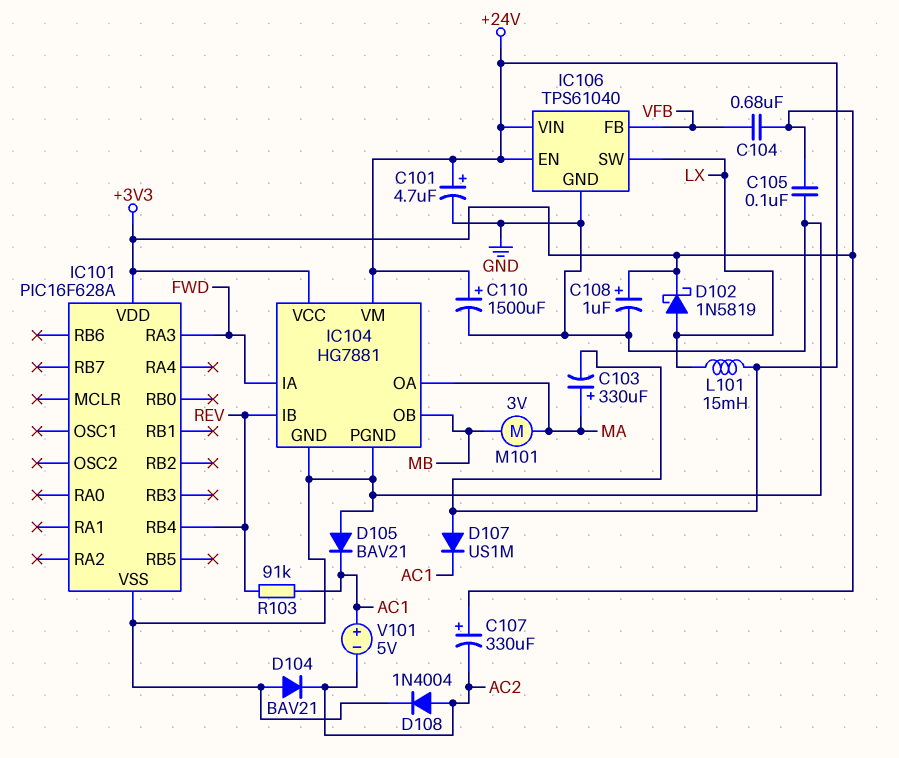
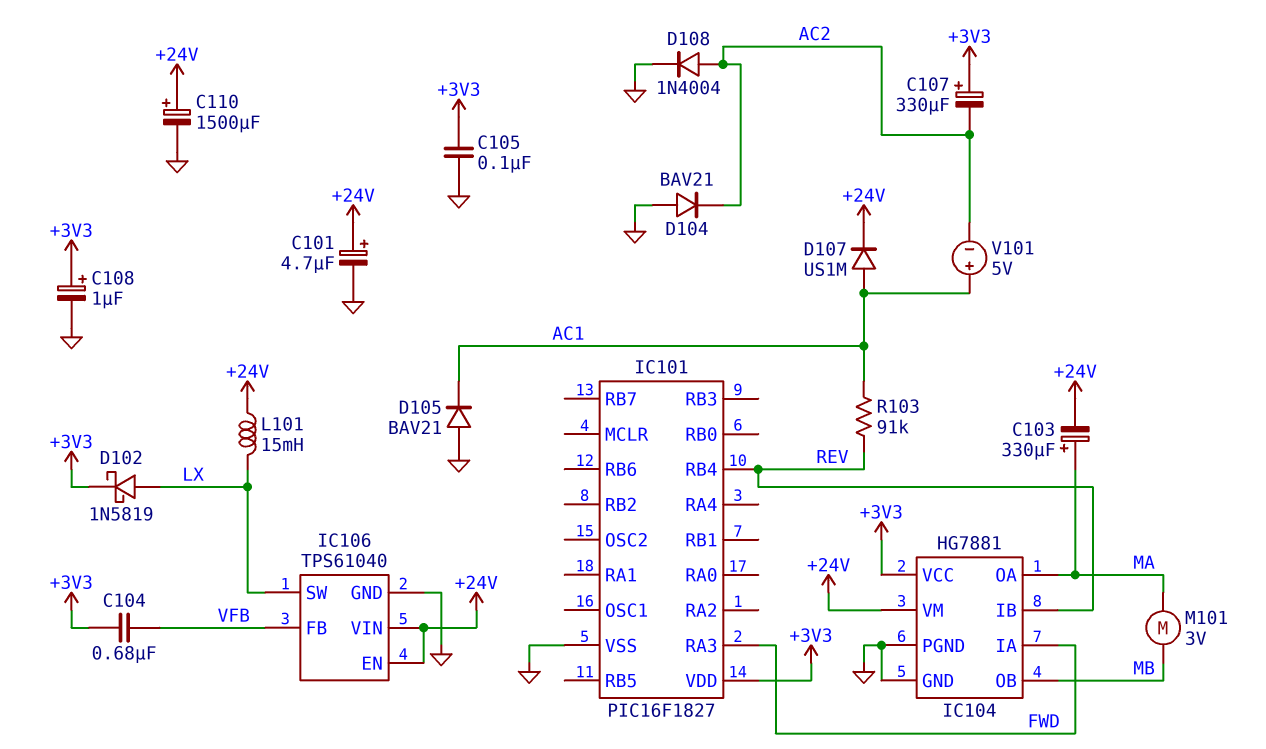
D107: diode US1M (A +24V, K AC1) -> diode US1M (A AC1, K +24V)
IC101: PIC16F628A -> PIC16F1827

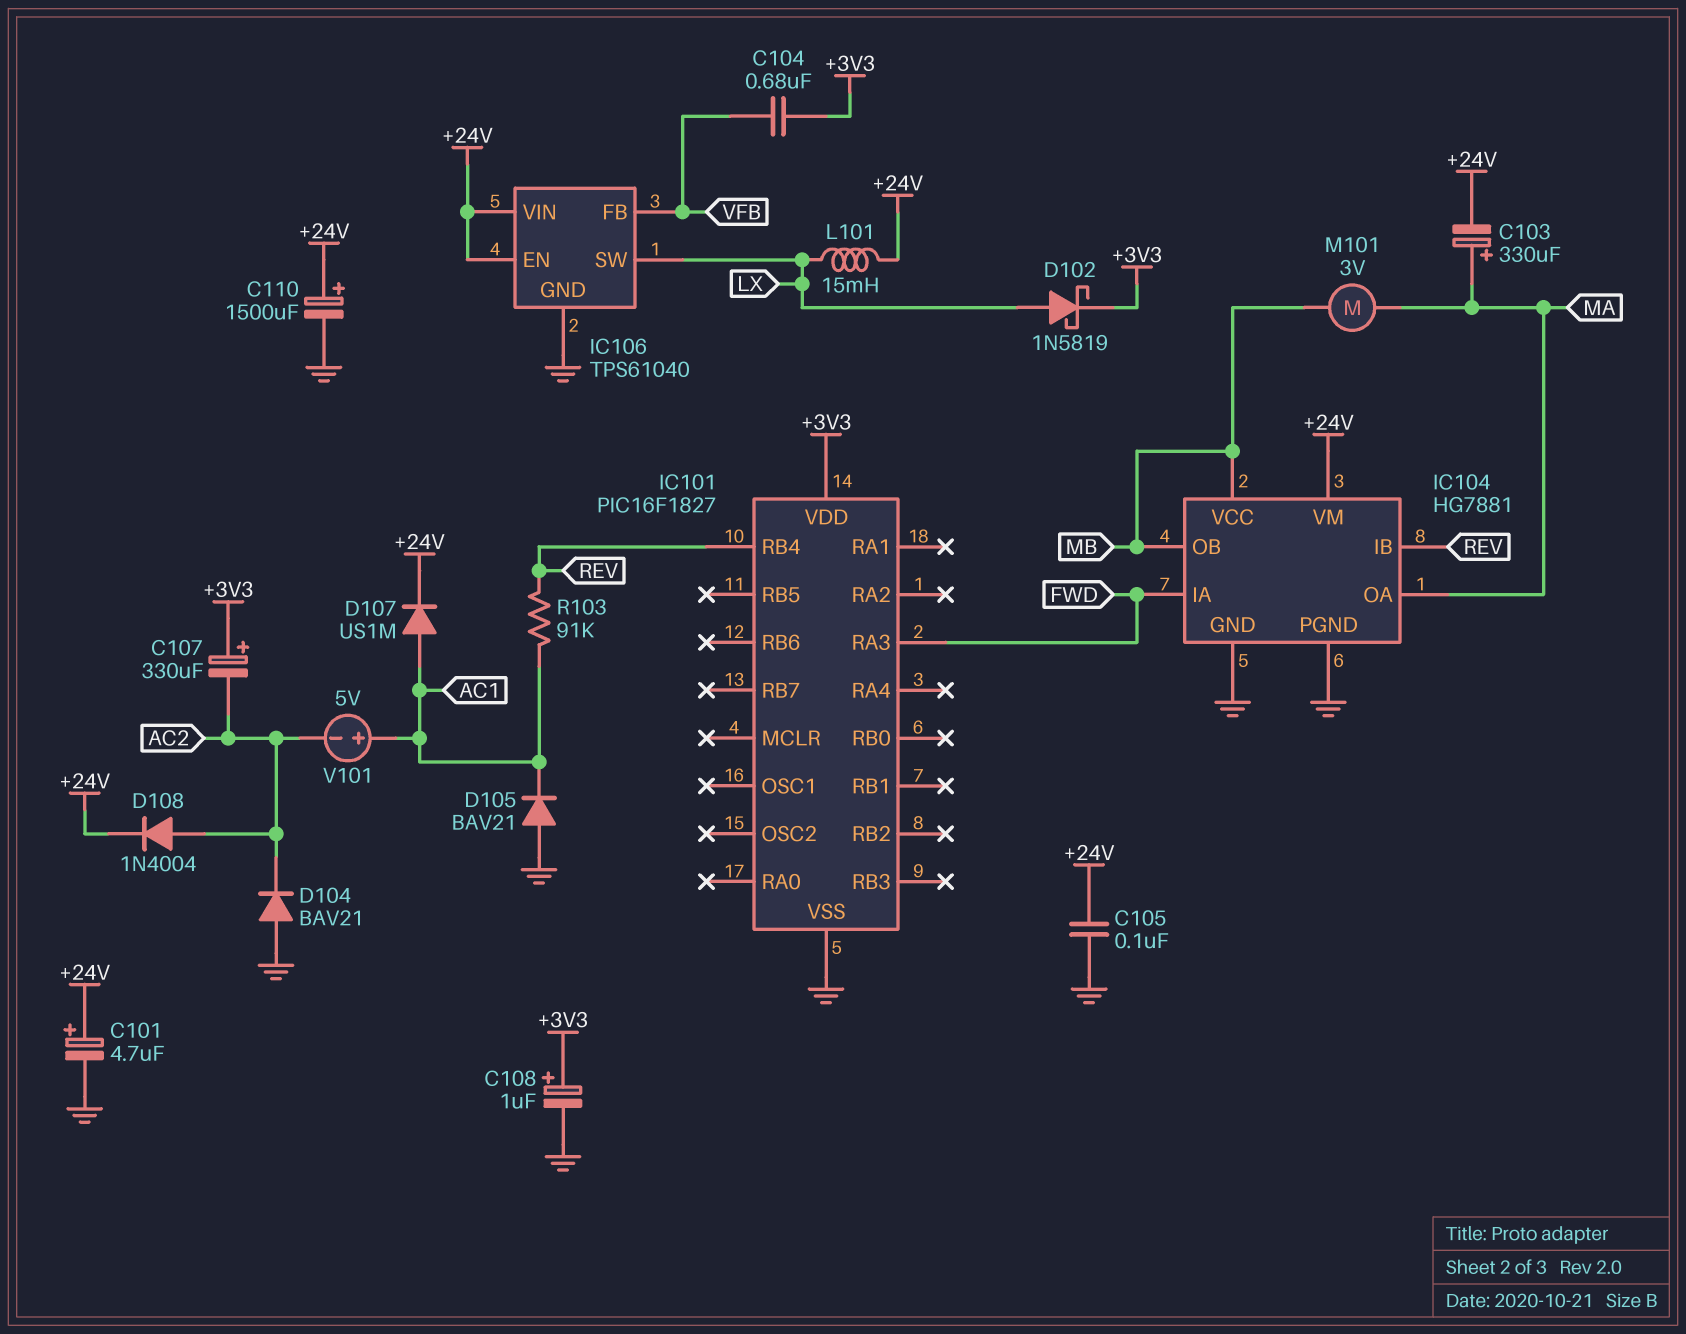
C105: 100nF (+3V3, GND) -> 100nF (+24V, GND)
D108: diode 1N4004 (A AC2, K GND) -> diode 1N4004 (A AC2, K +24V)
IC104 pin VCC: +3V3 -> MB

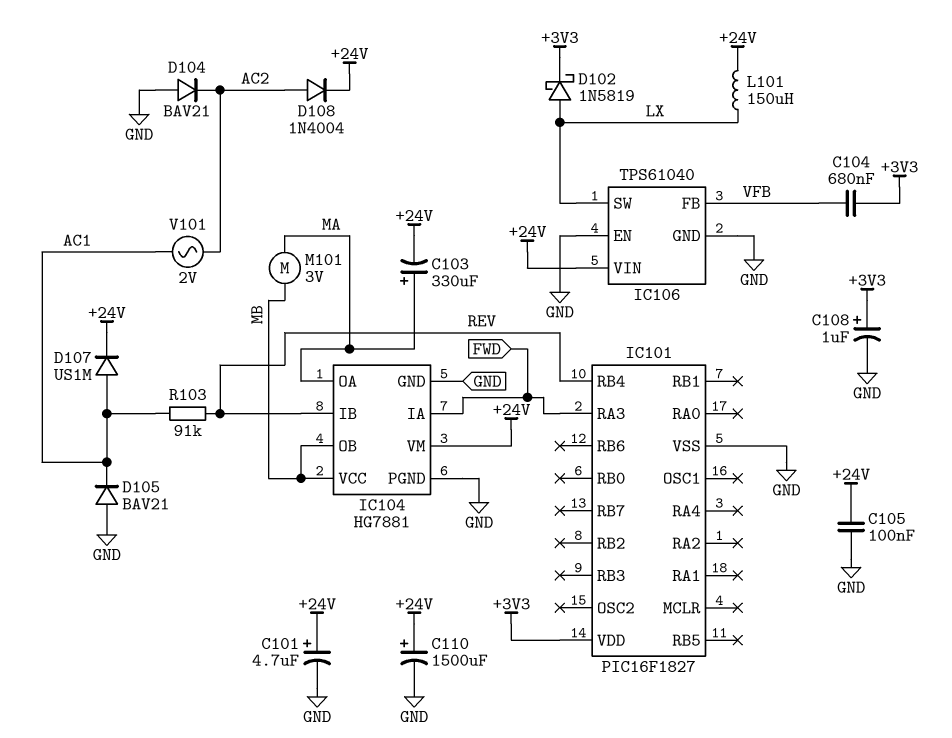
C107: 330uF (plus +3V3, minus AC2) -> none
IC106 pin EN: +24V -> GND
L101: 15mH (+24V, LX) -> 150uH (+24V, LX)
V101: 5V (plus AC1, minus AC2) -> AC 2V (AC1, AC2)

